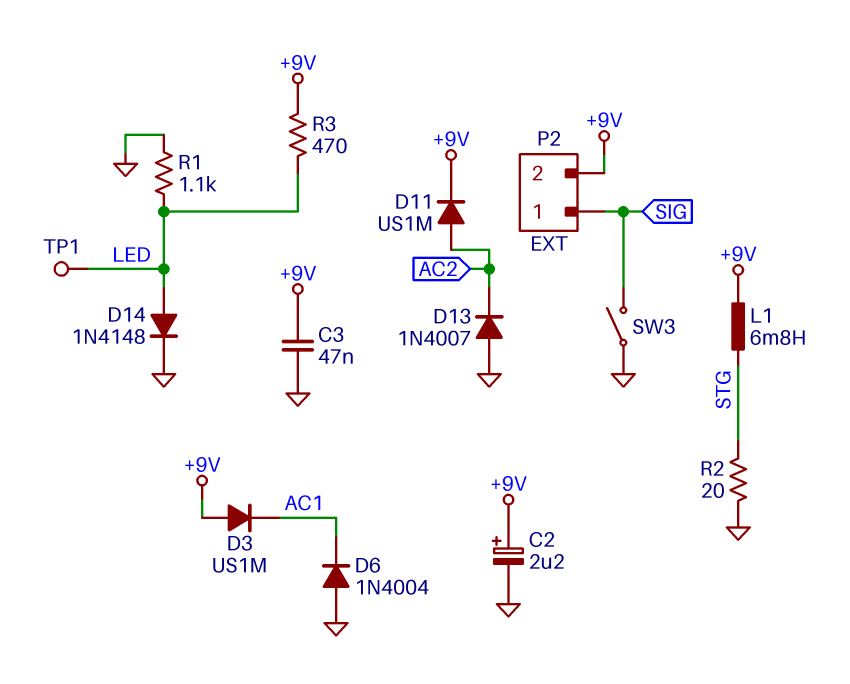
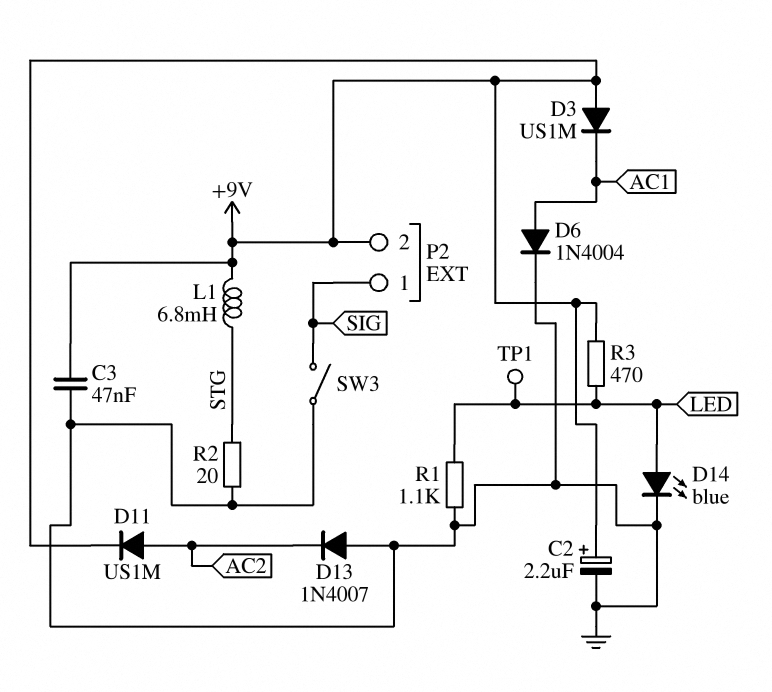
D6: diode 1N4004 (A GND, K AC1) -> diode 1N4004 (A AC1, K GND)
D14: diode 1N4148 (A LED, K GND) -> LED blue (A LED, K GND)

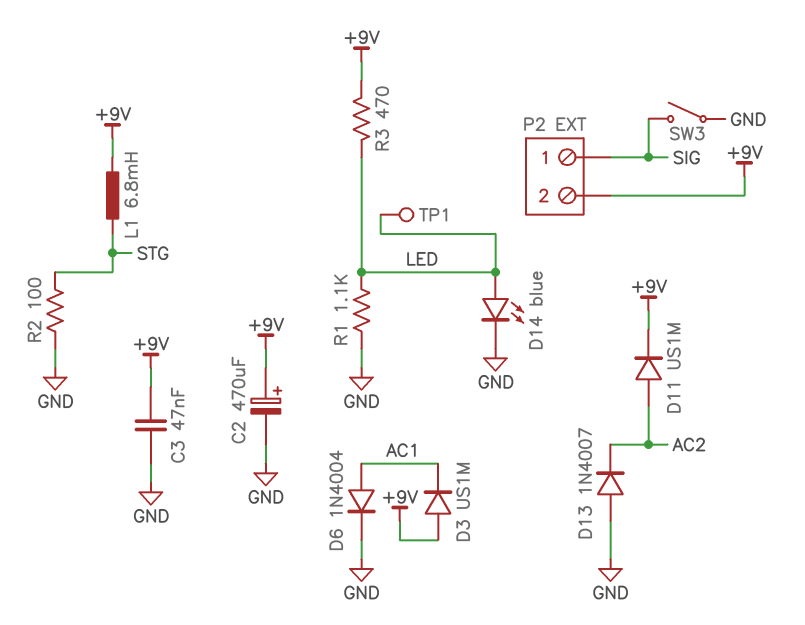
C2: 2.2uF (plus +9V, minus GND) -> 470uF (plus +9V, minus GND)
R2: 20 (GND, STG) -> 100 (GND, STG)

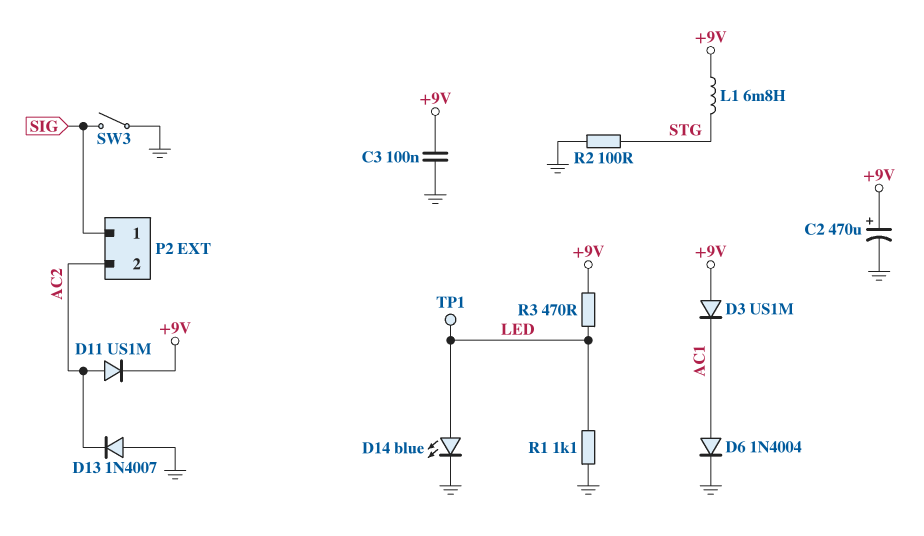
C3: 47nF (+9V, GND) -> 100nF (+9V, GND)
P2 pin 2: +9V -> AC2

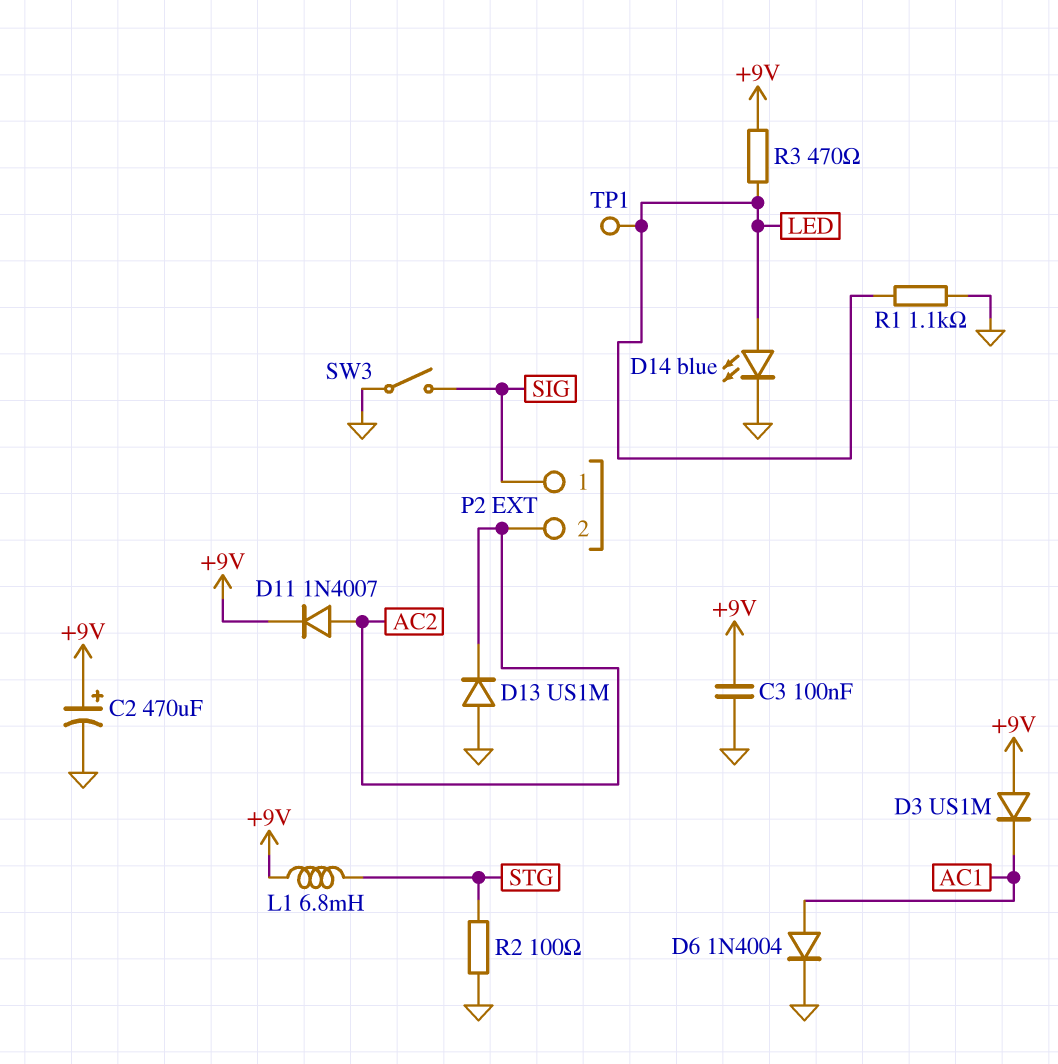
D11: diode US1M (A AC2, K +9V) -> diode 1N4007 (A AC2, K +9V)
D13: diode 1N4007 (A GND, K AC2) -> diode US1M (A GND, K AC2)

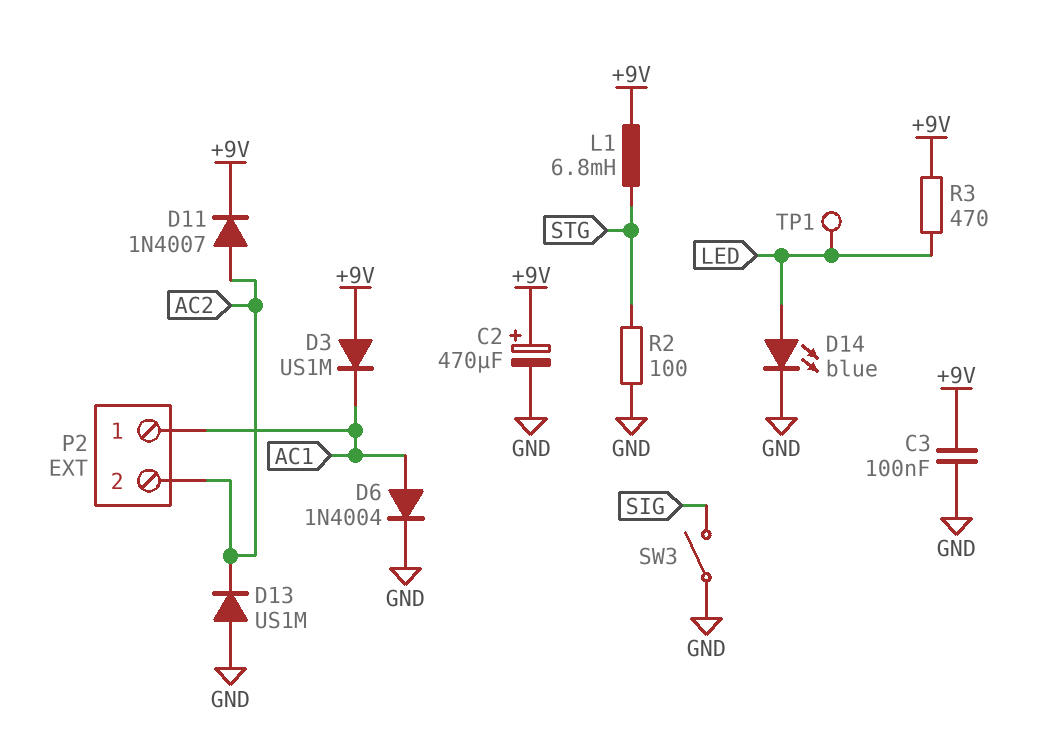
P2 pin 1: SIG -> AC1
R1: 1.1k (GND, LED) -> none

